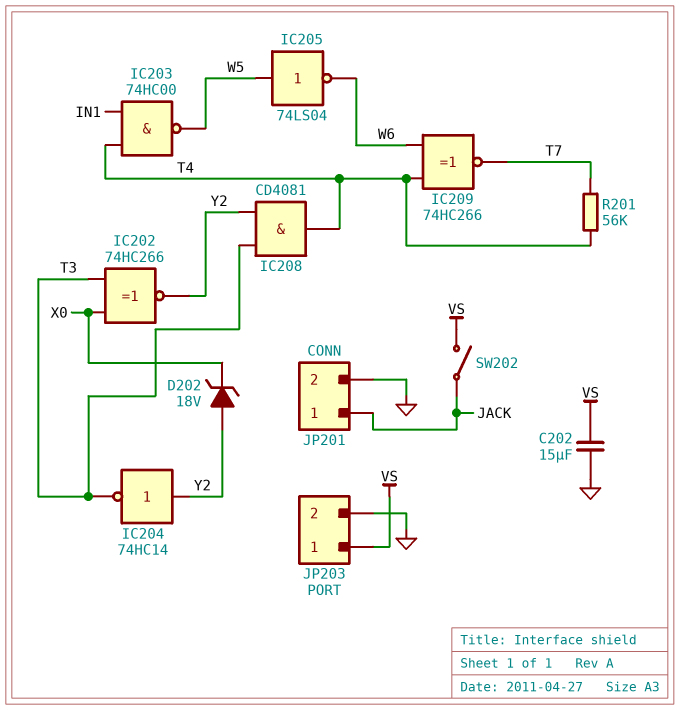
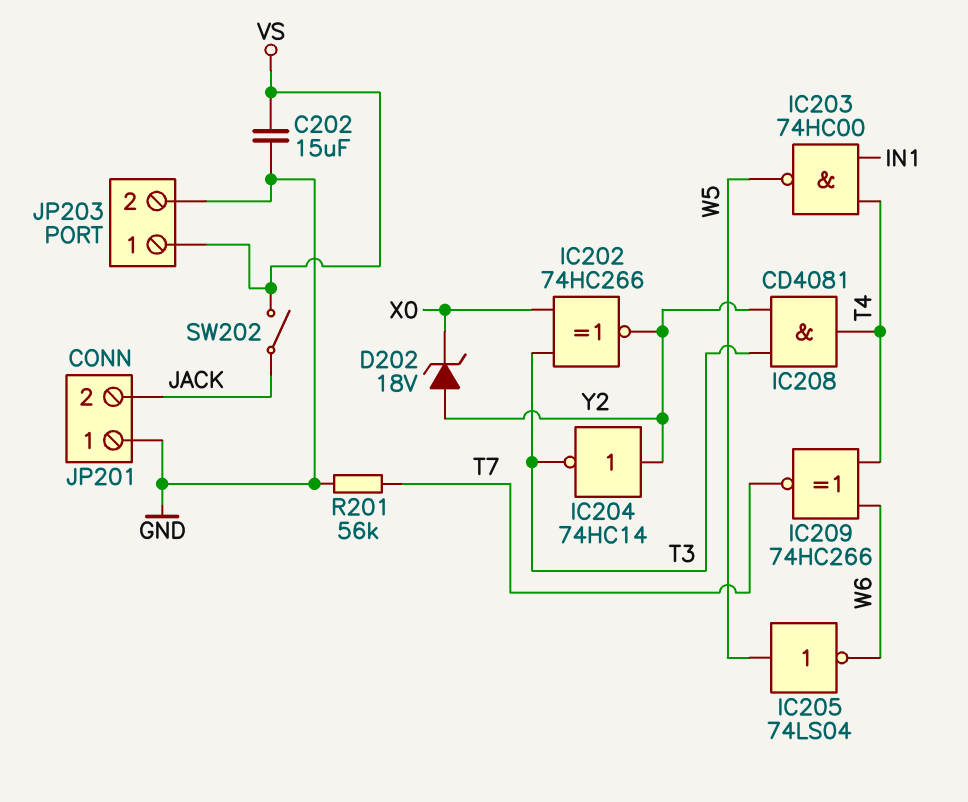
JP201 pin 1: JACK -> GND
JP201 pin 2: GND -> JACK
R201: 56k (T4, T7) -> 56k (GND, T7)

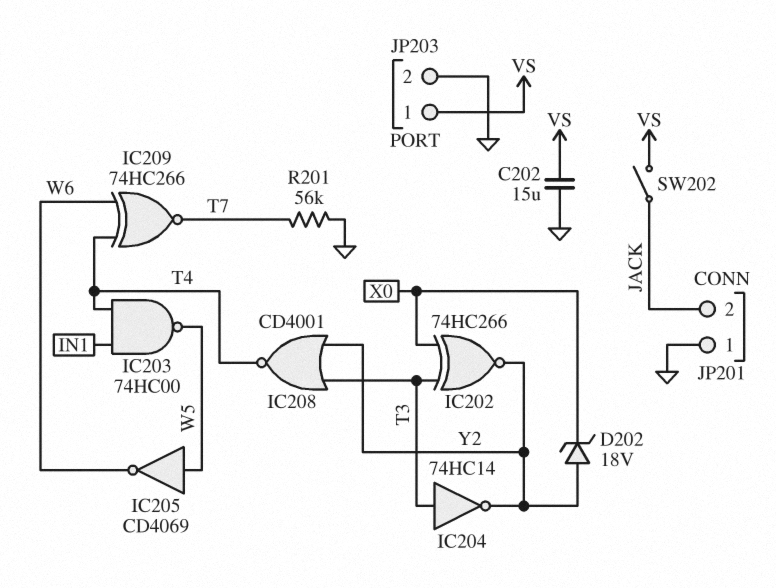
IC204: NOT 74HC14 (in Y2, out T3) -> NOT 74HC14 (in T3, out Y2)
IC205: NOT 74LS04 (in W5, out W6) -> NOT CD4069 (in W5, out W6)
IC208: AND CD4081 (in T3, in Y2, out T4) -> NOR CD4001 (in T3, in Y2, out T4)

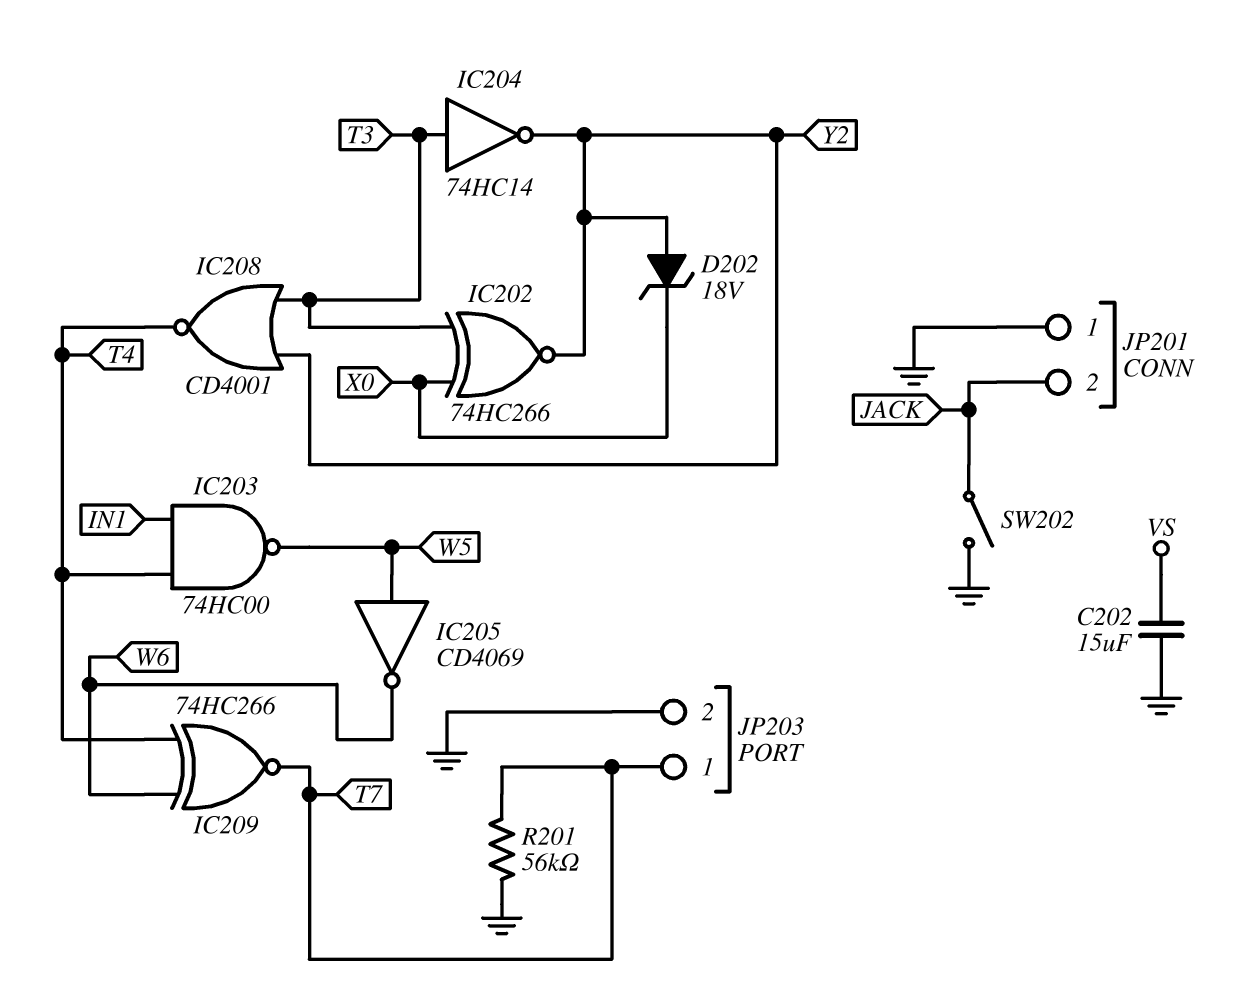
JP203 pin 1: VS -> T7
SW202: switch (JACK, VS) -> switch (GND, JACK)

